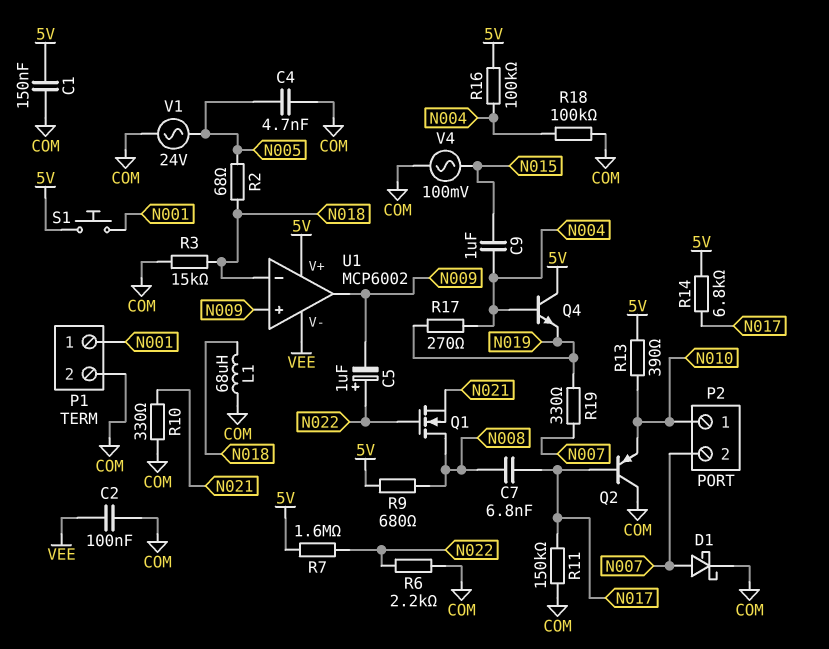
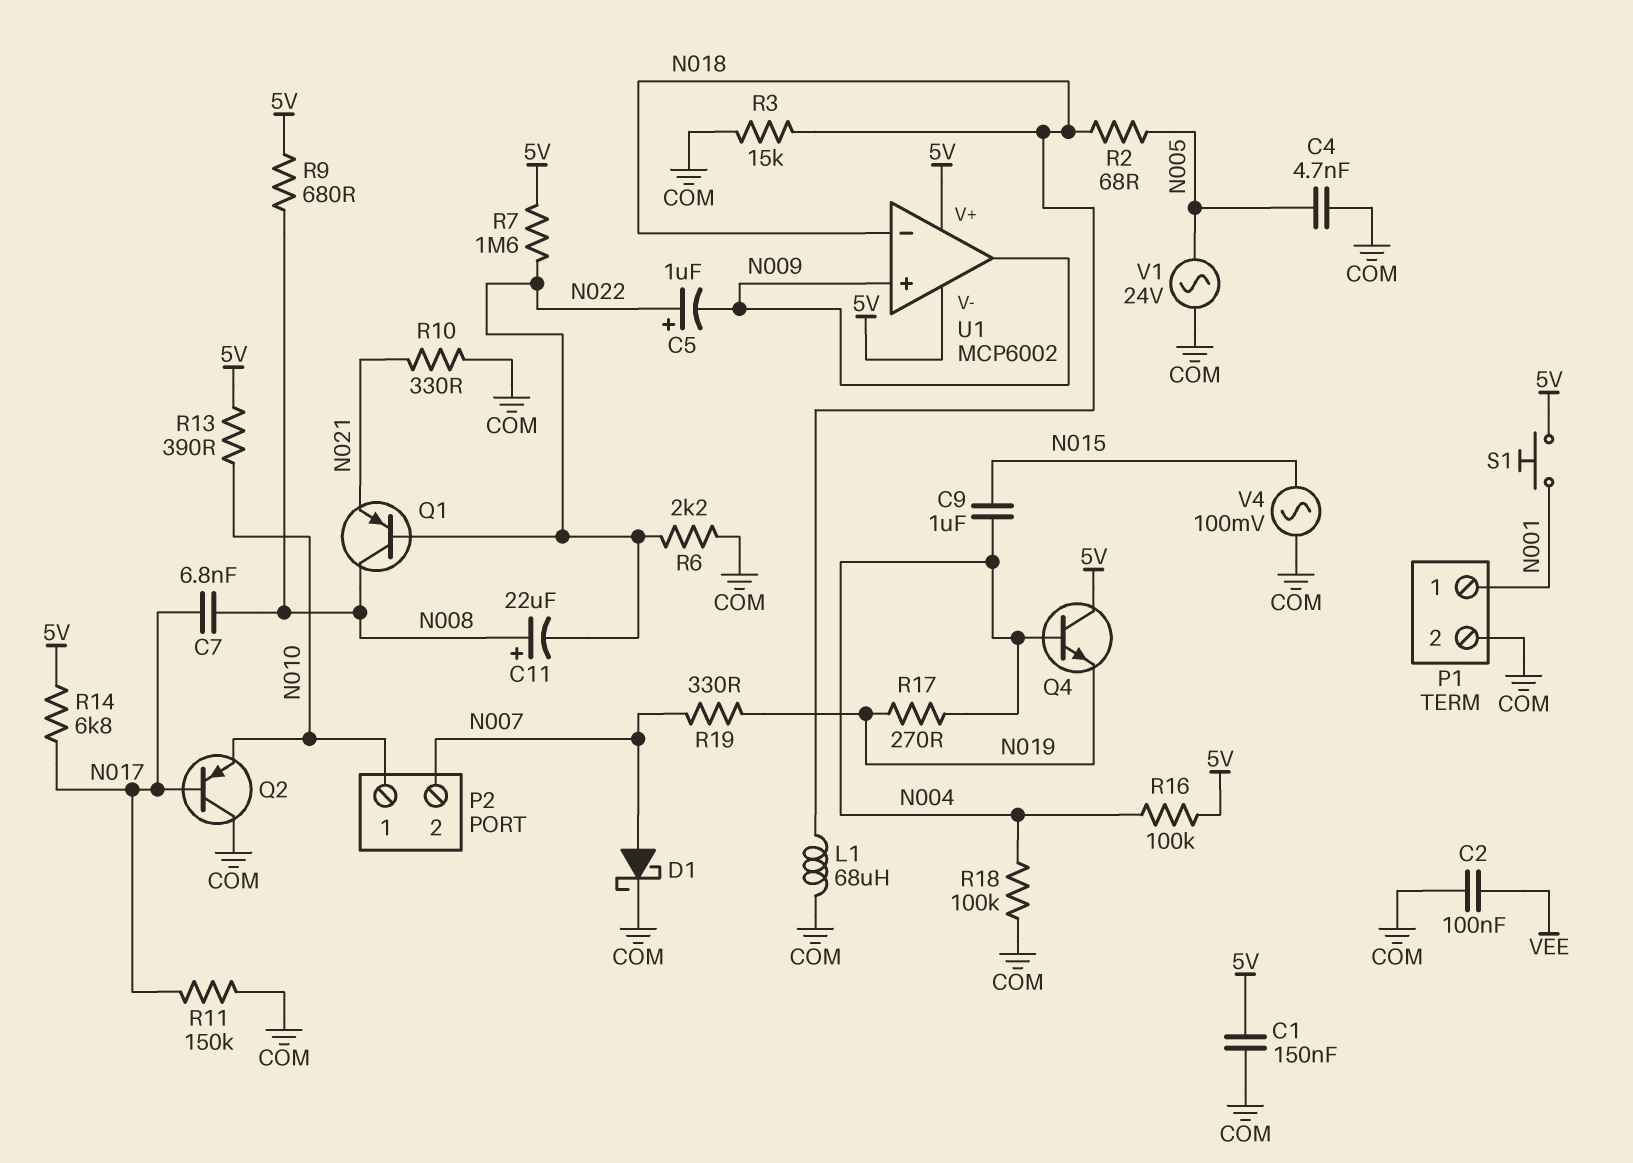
C11: none -> 22uF (plus N008, minus N022)
Q1: NMOS (G N022, D N008, S N021) -> PNP (B N022, C N008, E N021)
U1 pin V-: VEE -> 5V

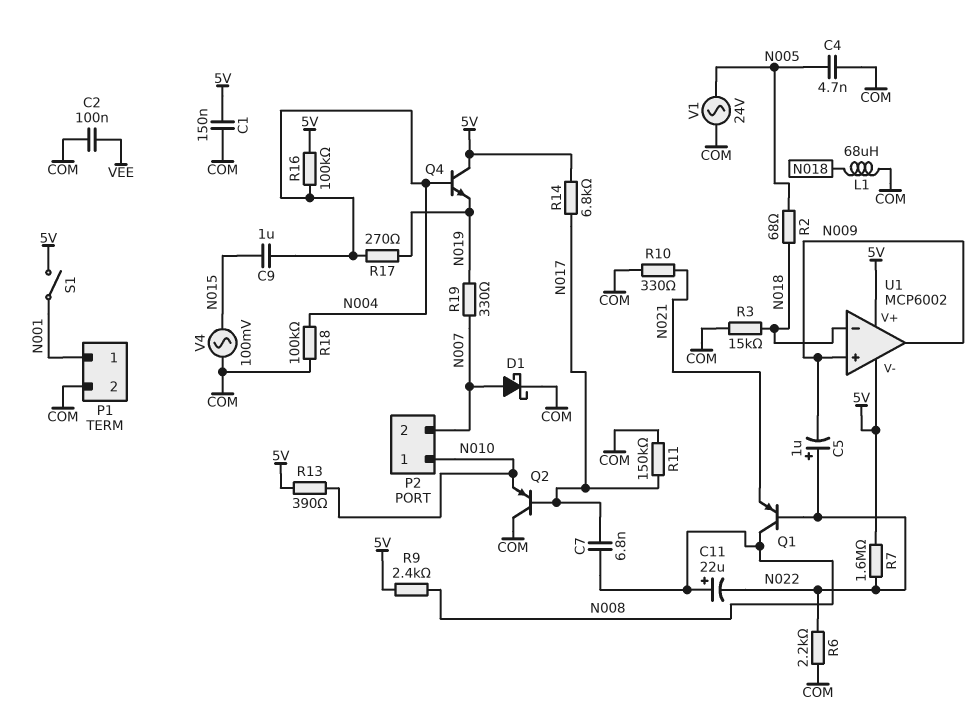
R9: 680 (5V, N008) -> 2.4k (5V, N008)
S1: button (5V, N001) -> switch (5V, N001)

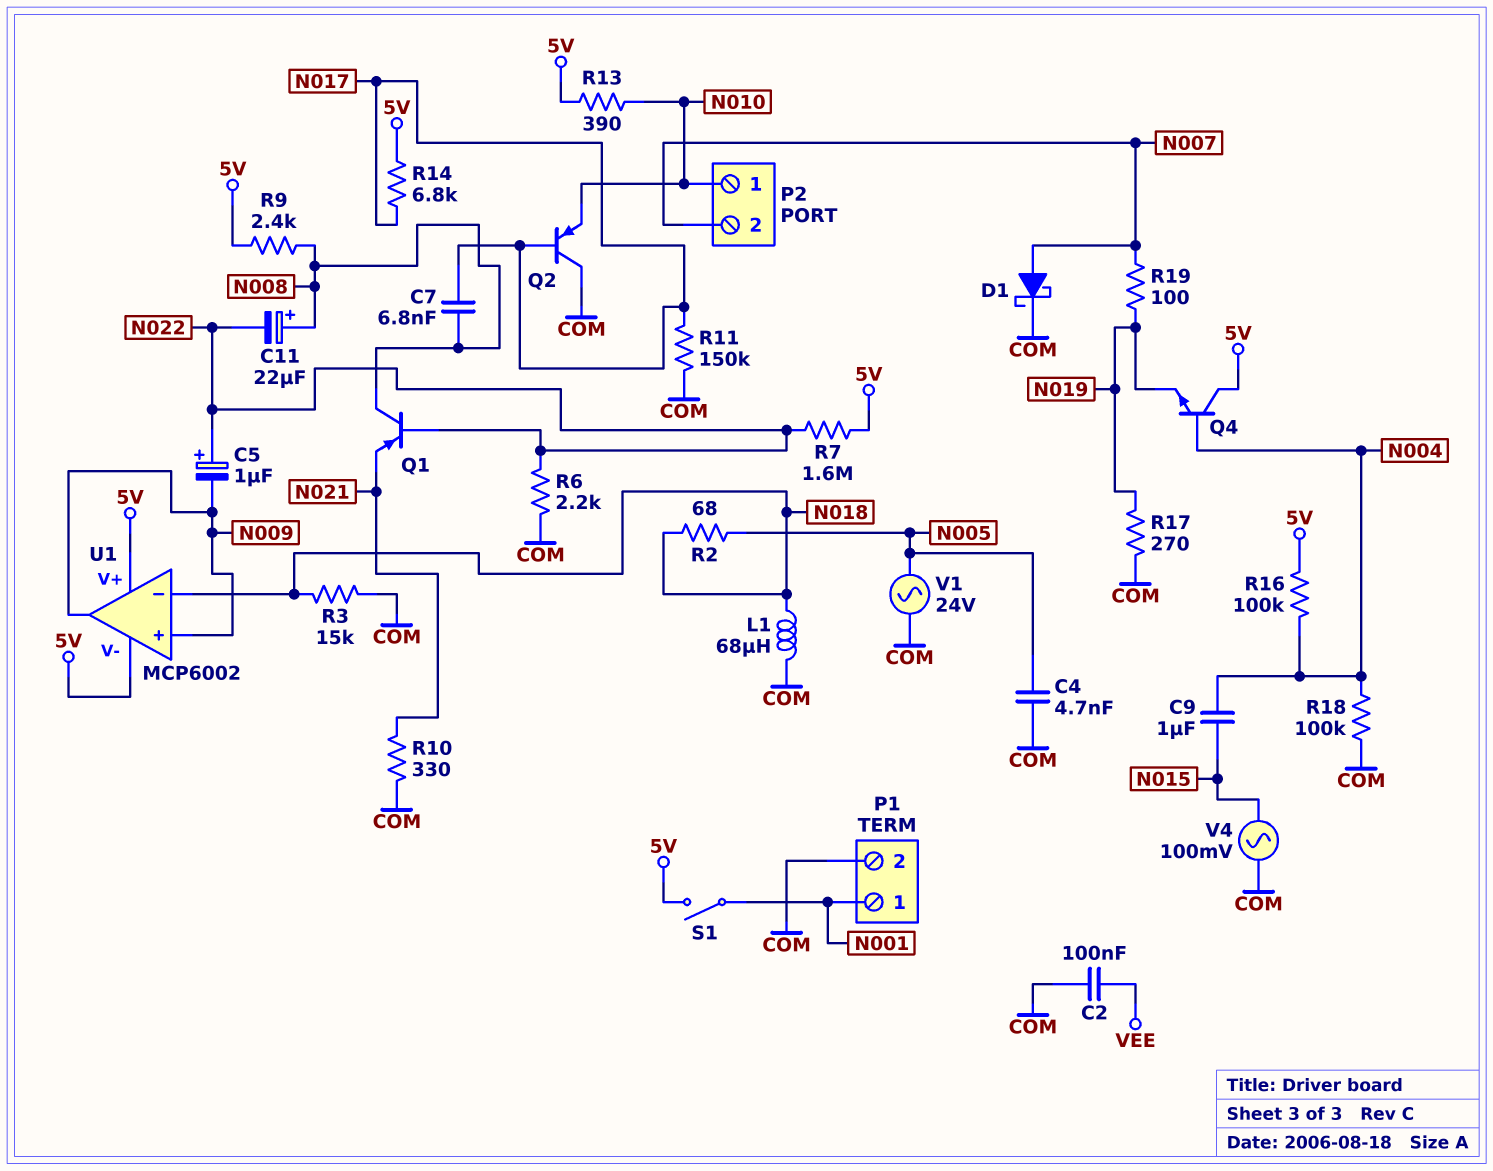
C1: 150nF (5V, COM) -> none
R17: 270 (N004, N019) -> 270 (COM, N019)
R19: 330 (N007, N019) -> 100 (N007, N019)

